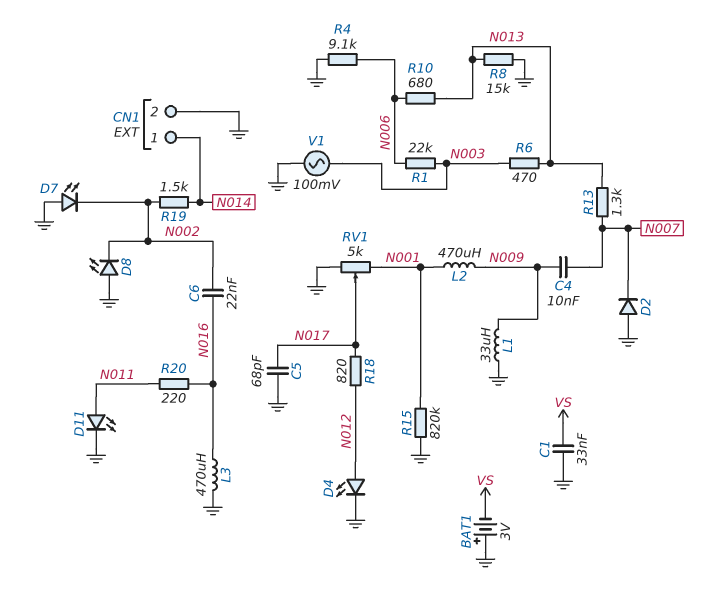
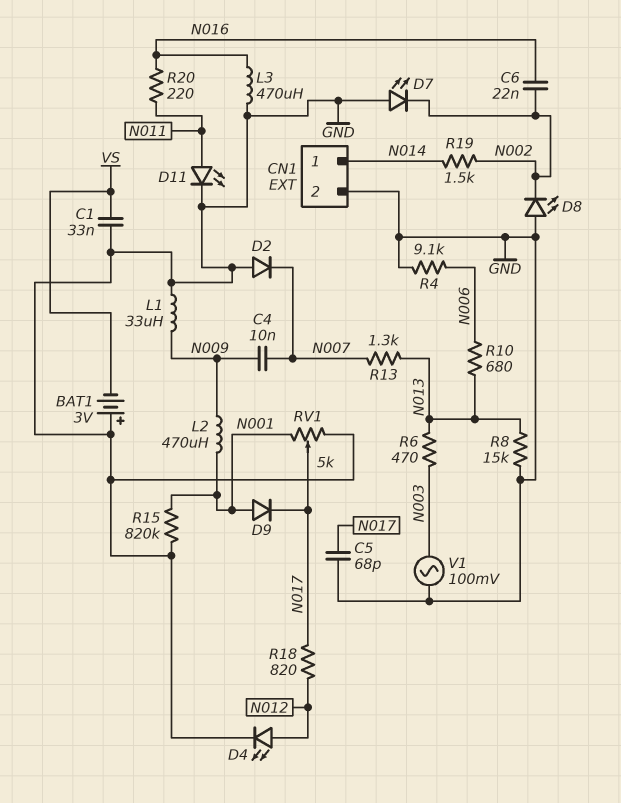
D9: none -> diode (A N001, K N017)
R1: 22k (N003, N006) -> none

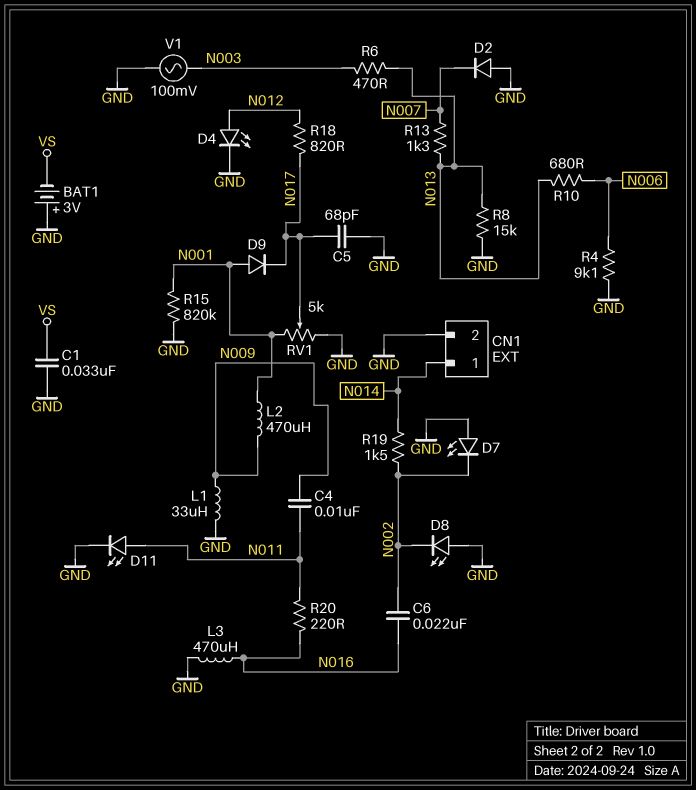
C4: 10nF (N007, N009) -> 10nF (N009, N011)

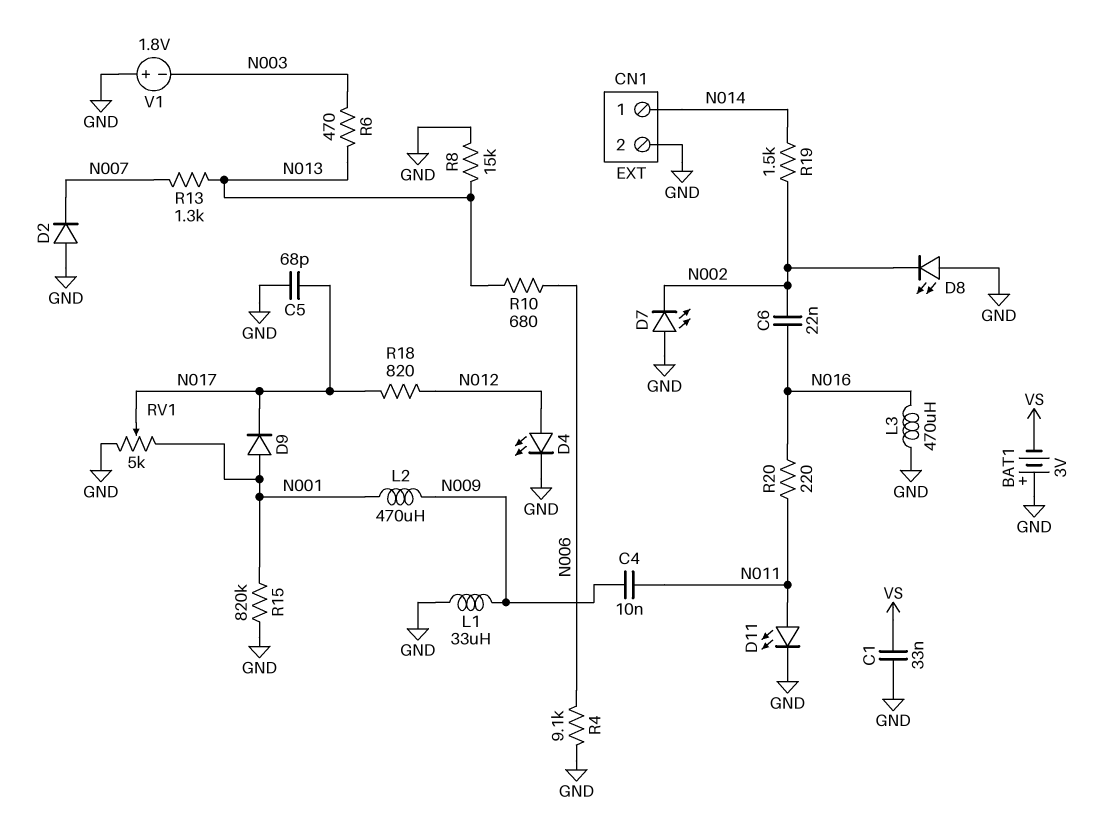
V1: AC 100mV (GND, N003) -> 1.8V (plus GND, minus N003)

